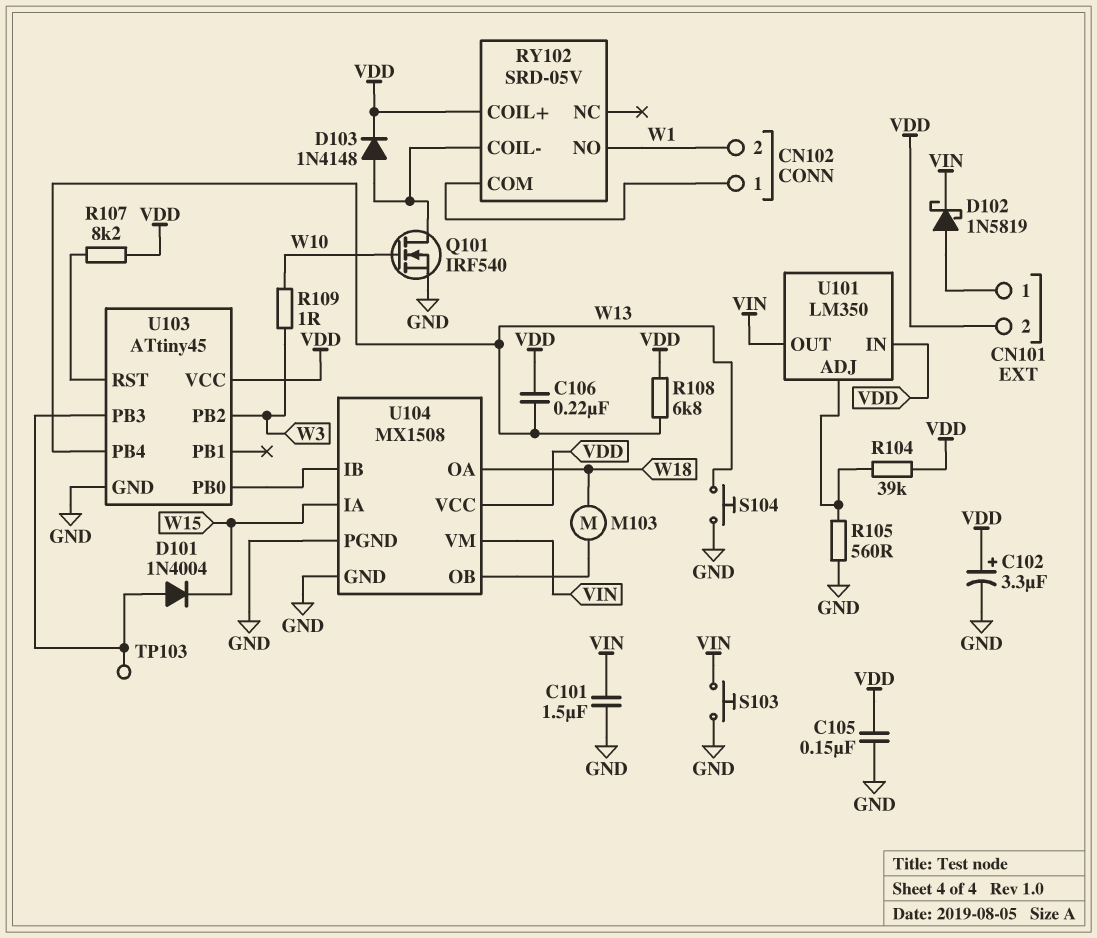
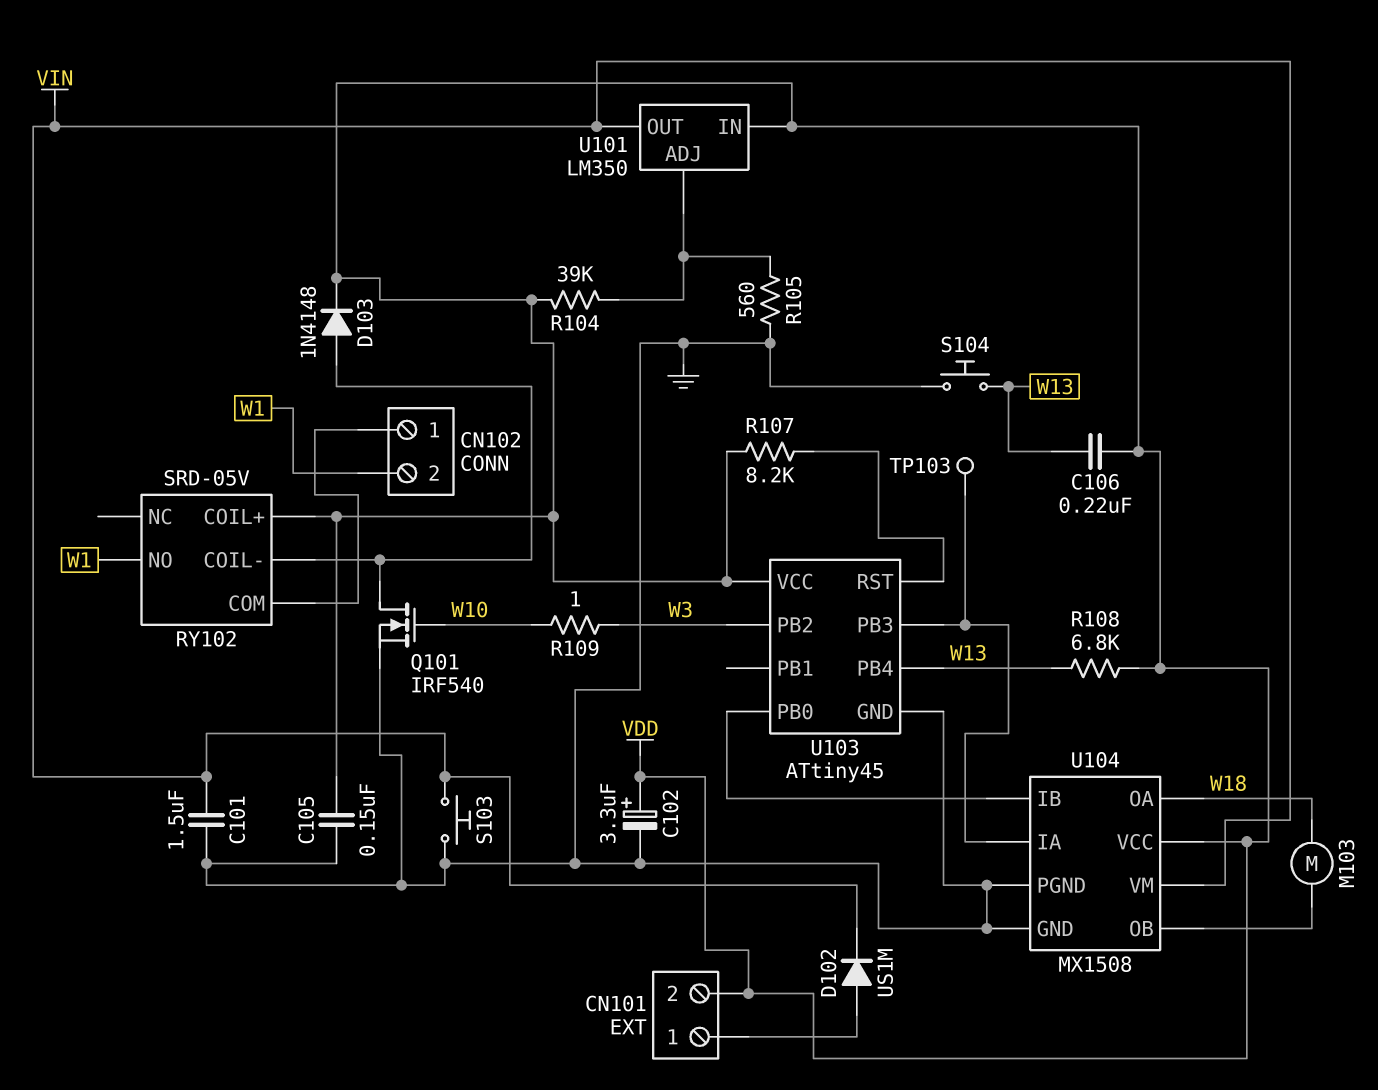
D101: diode 1N4004 (A U103/PB3, K W15) -> none
D102: schottky 1N5819 (A CN101/1, K VIN) -> diode US1M (A CN101/1, K VIN)
U104 pin IA: W15 -> U103/PB3

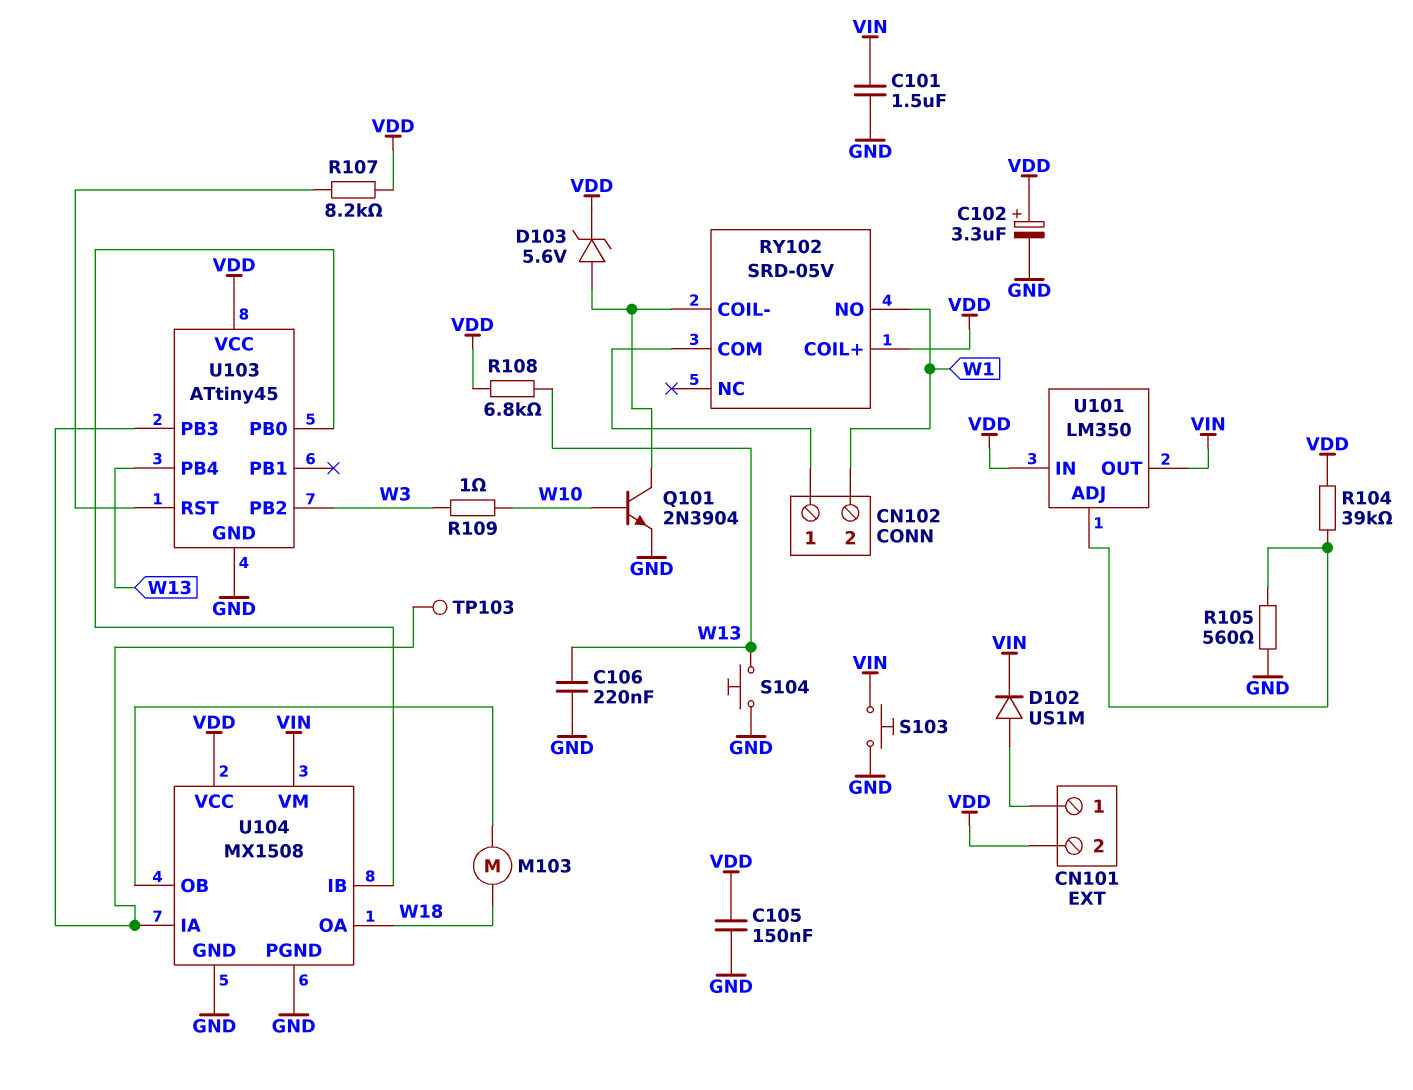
C106: 220nF (VDD, W13) -> 220nF (GND, W13)
D103: diode 1N4148 (A RY102/COIL-, K VDD) -> zener 5.6V (A RY102/COIL-, K VDD)
Q101: NMOS IRF540 (G W10, D RY102/COIL-, S GND) -> NPN 2N3904 (B W10, C RY102/COIL-, E GND)

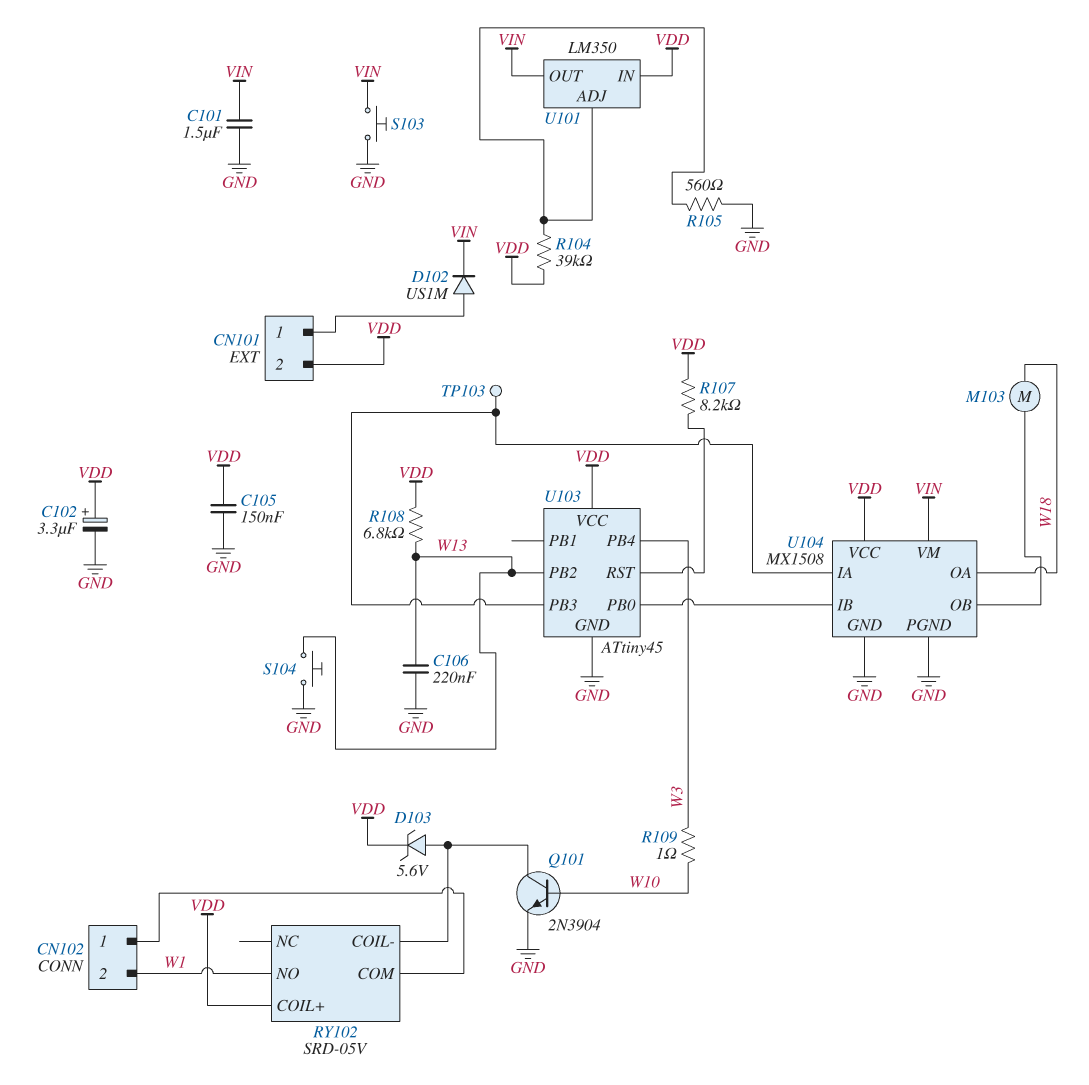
U103 pin PB2: W3 -> W13
U103 pin PB4: W13 -> W3

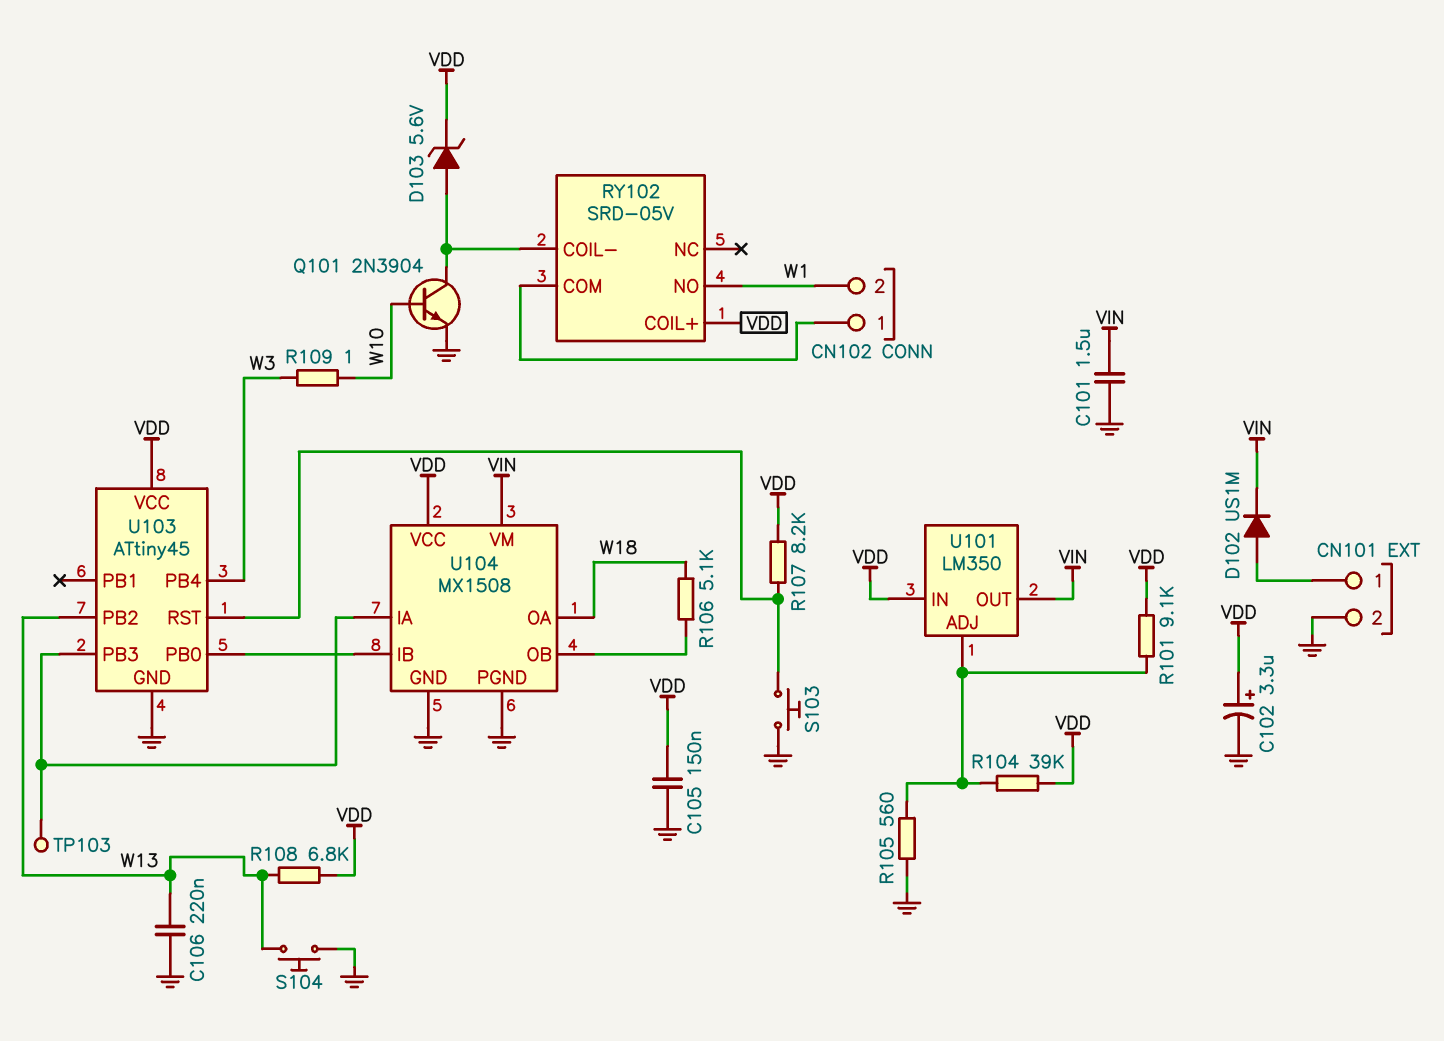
CN101 pin 2: VDD -> GND
M103: motor (U104/OB, W18) -> none
R101: none -> 9.1k (U101/ADJ, VDD)
R106: none -> 5.1k (U104/OB, W18)
S103: button (GND, VIN) -> button (GND, U103/RST)

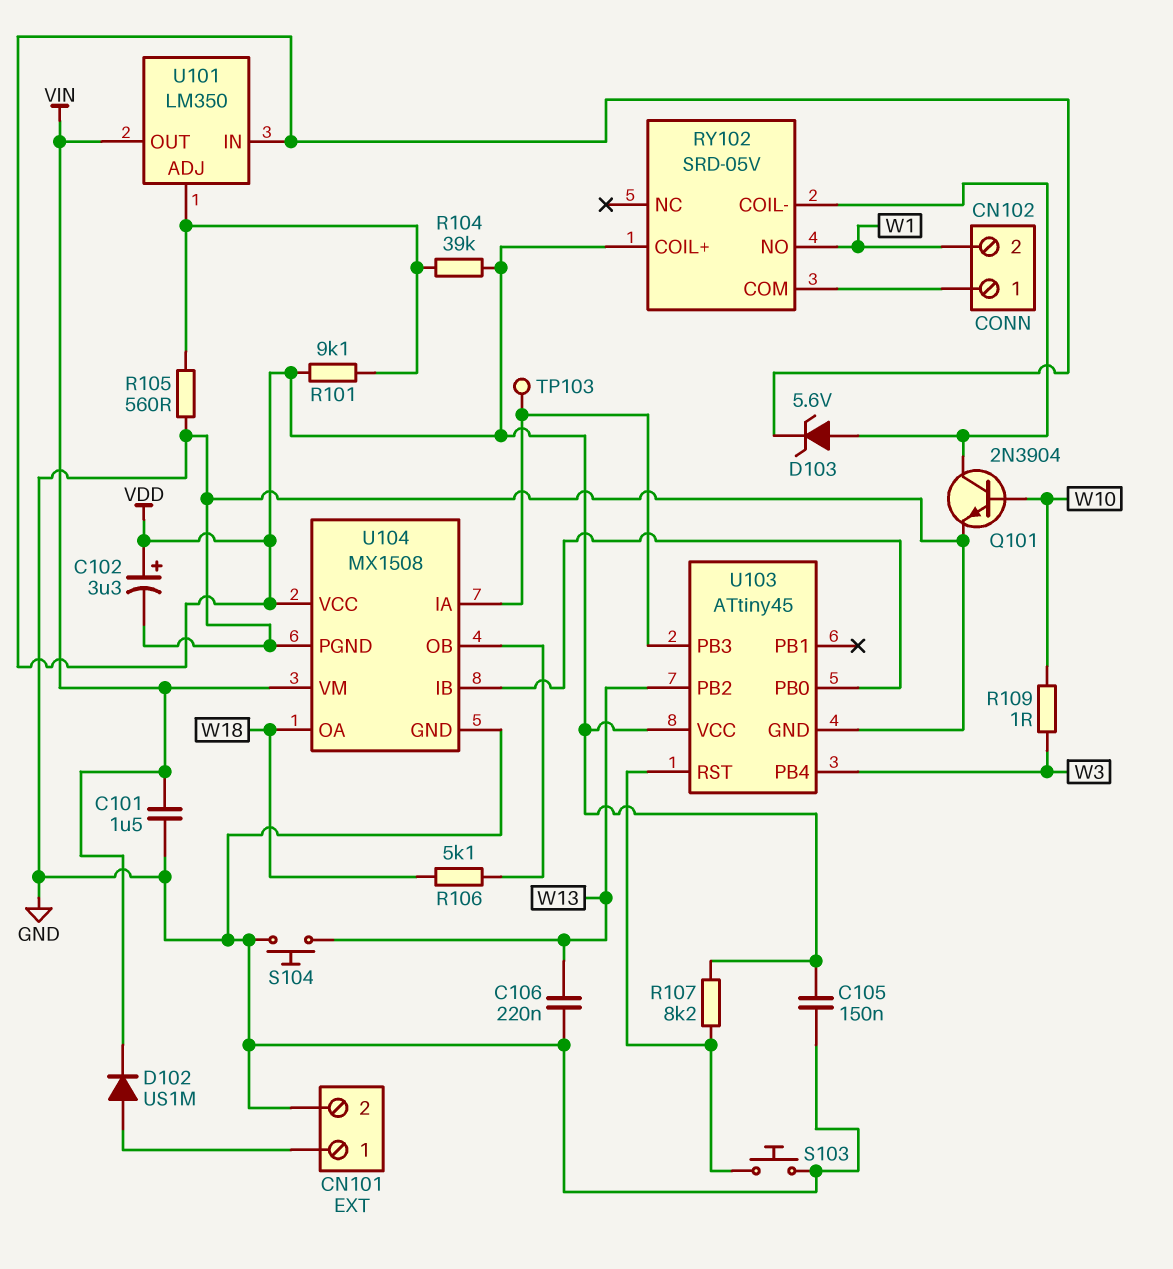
R108: 6.8k (VDD, W13) -> none

